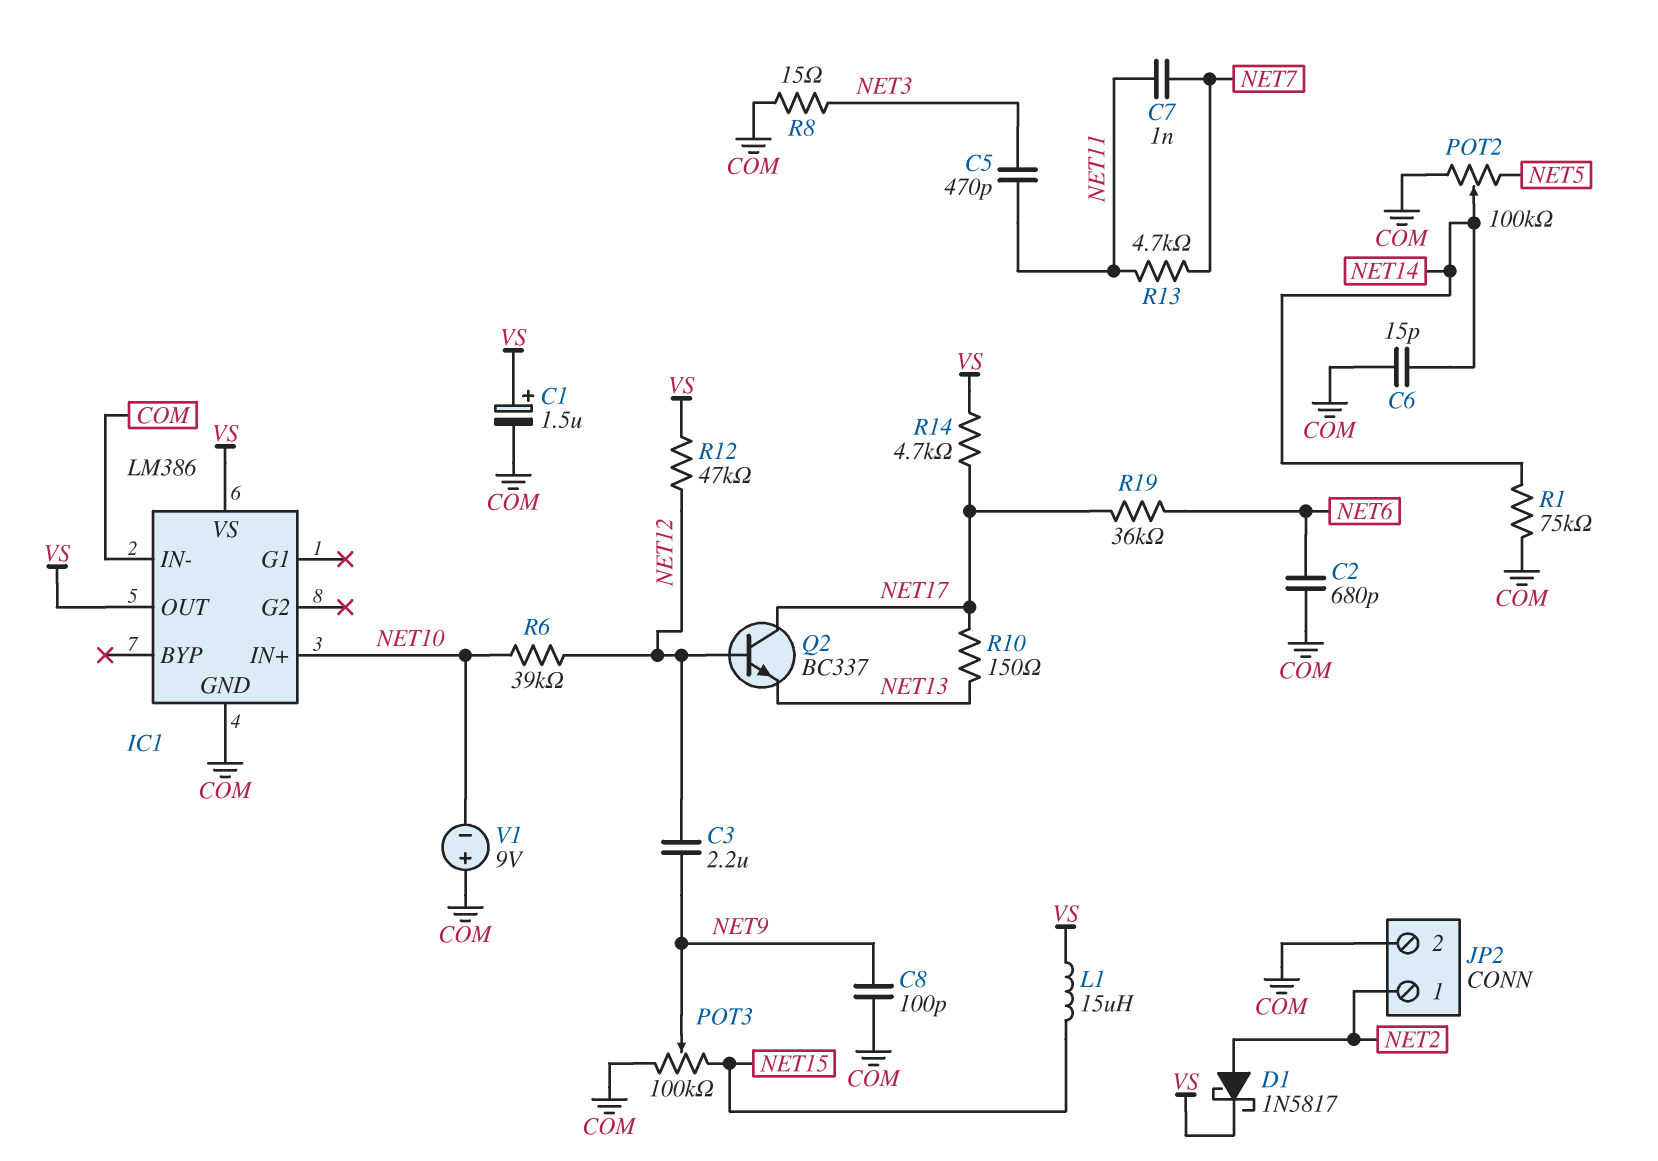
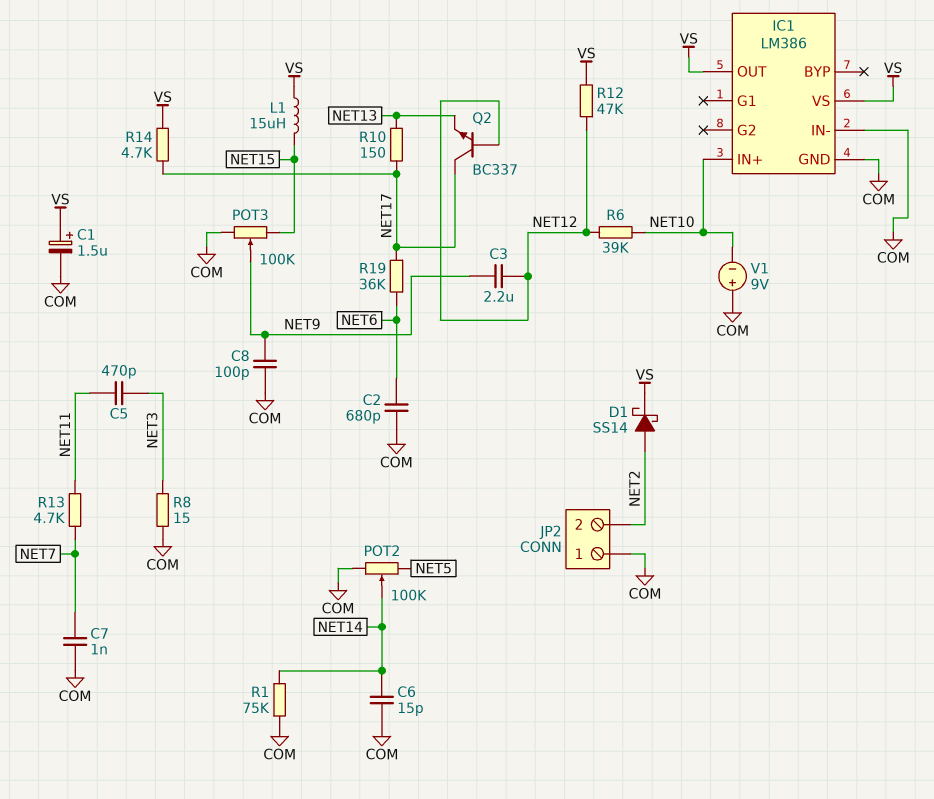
C7: 1nF (NET7, NET11) -> 1nF (COM, NET7)
D1: schottky 1N5817 (A NET2, K VS) -> schottky SS14 (A NET2, K VS)
JP2 pin 1: NET2 -> COM
JP2 pin 2: COM -> NET2

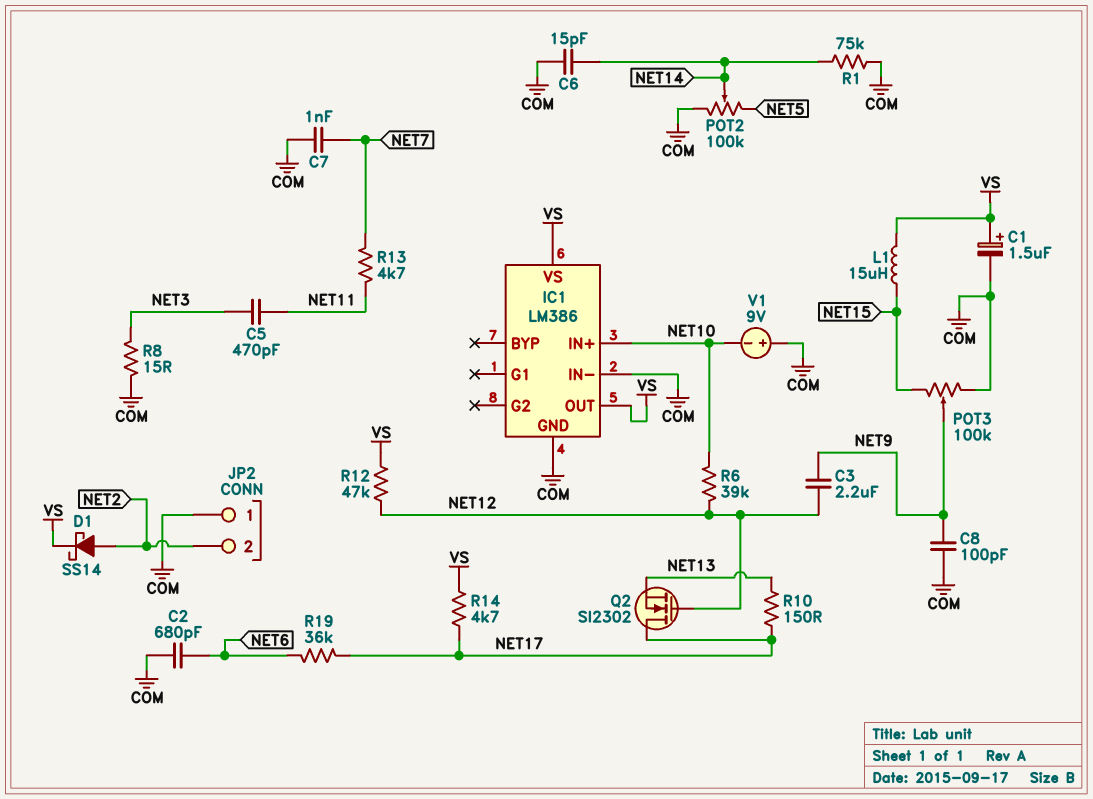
Q2: NPN BC337 (B NET12, C NET17, E NET13) -> NMOS SI2302 (G NET12, D NET17, S NET13)

